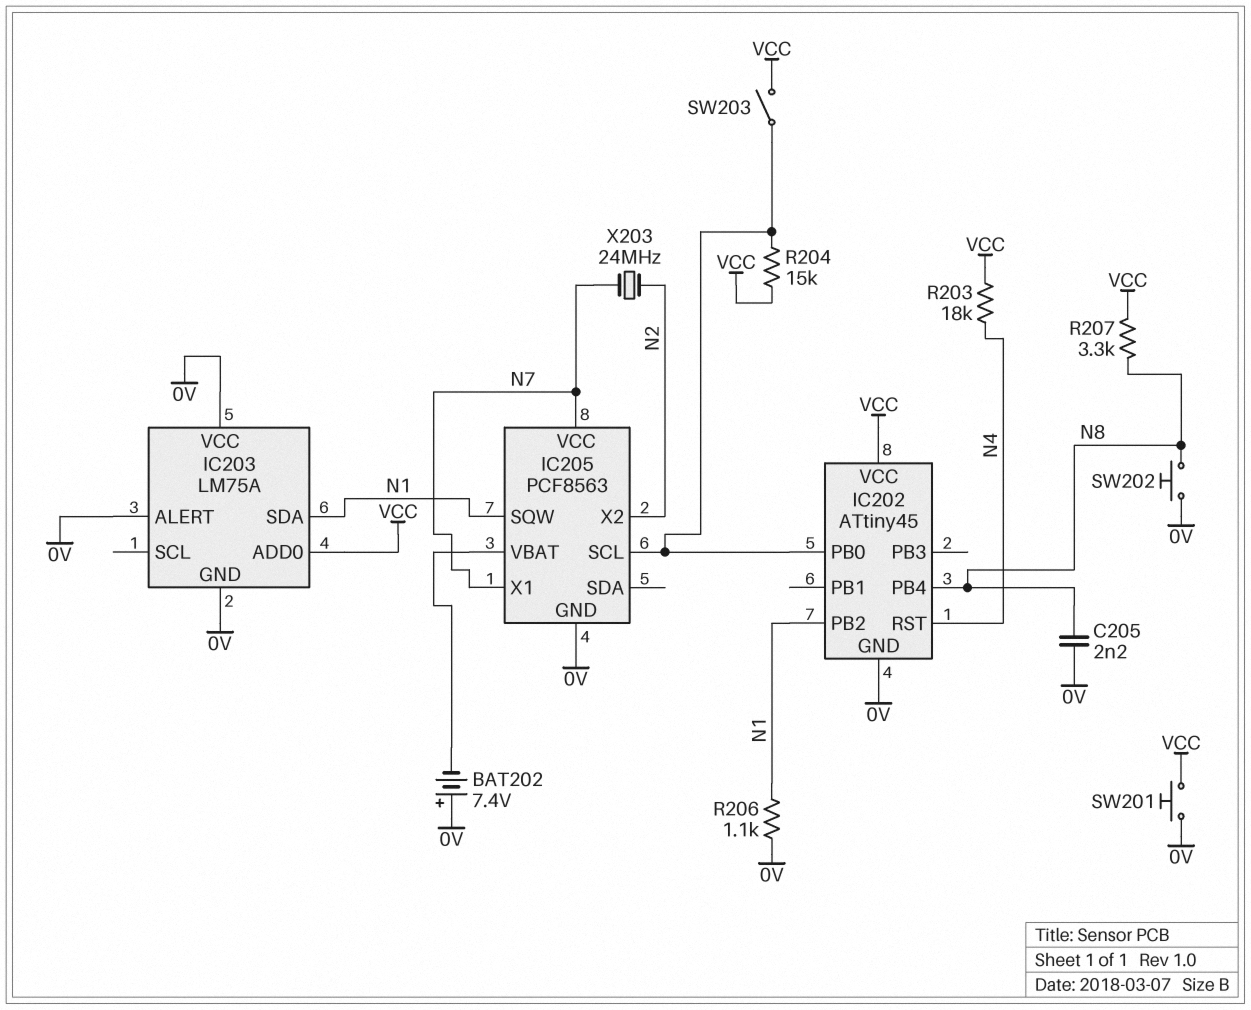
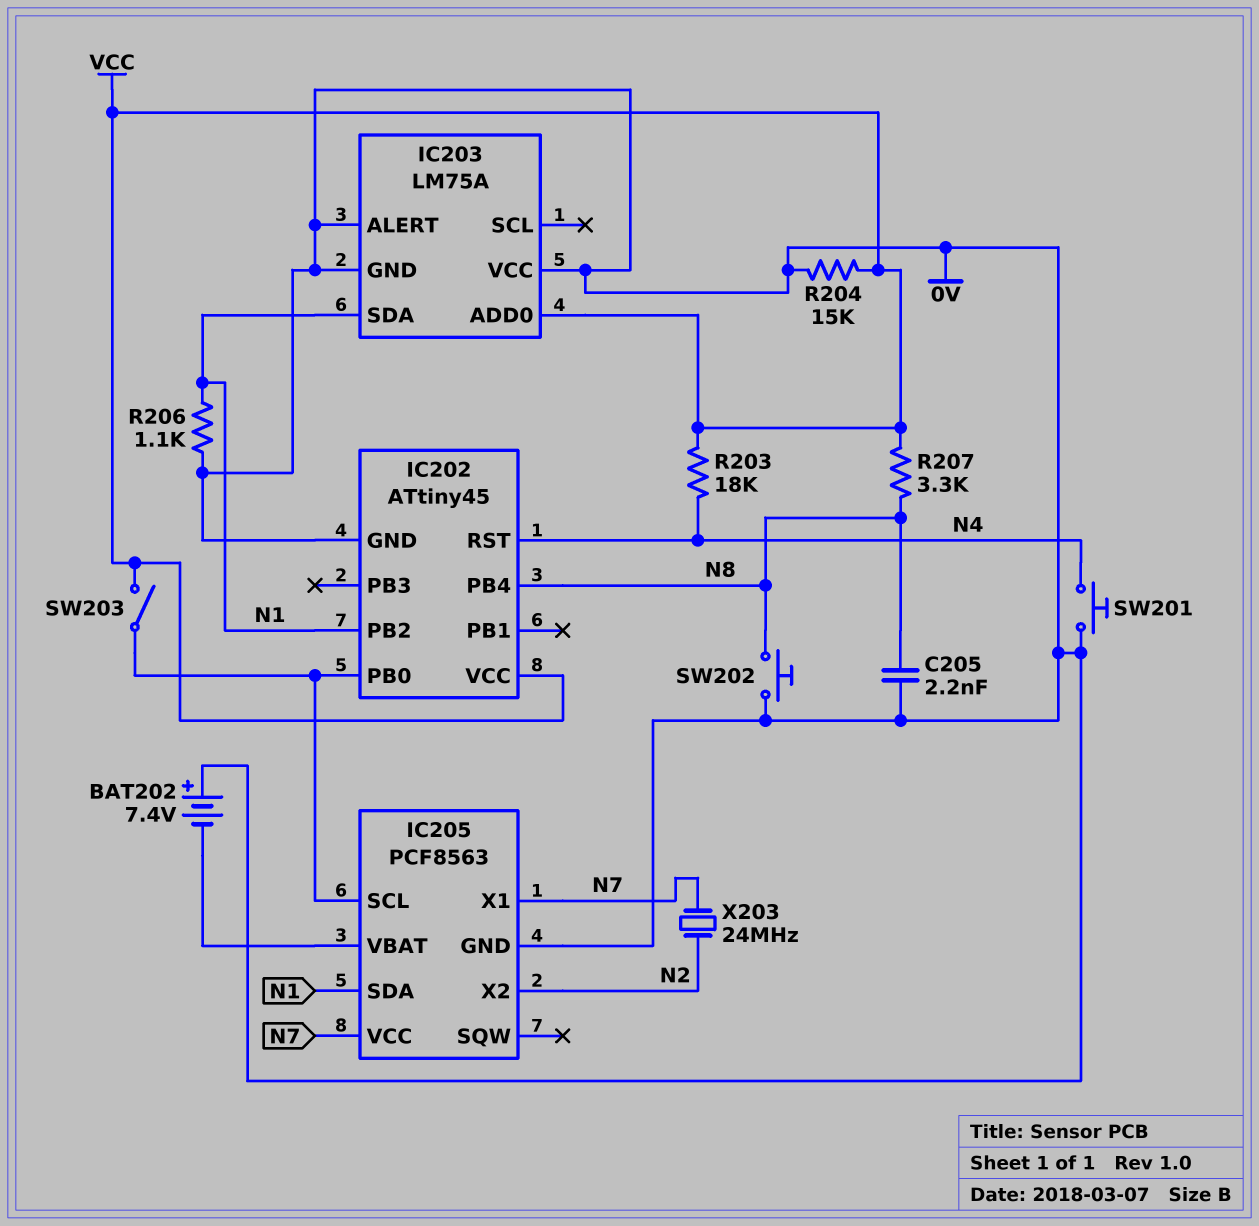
IC205 pin SDA: none -> N1
IC205 pin SQW: N1 -> none
R204: 15k (IC202/PB0, VCC) -> 15k (0V, VCC)
SW201: button (0V, VCC) -> button (0V, N4)

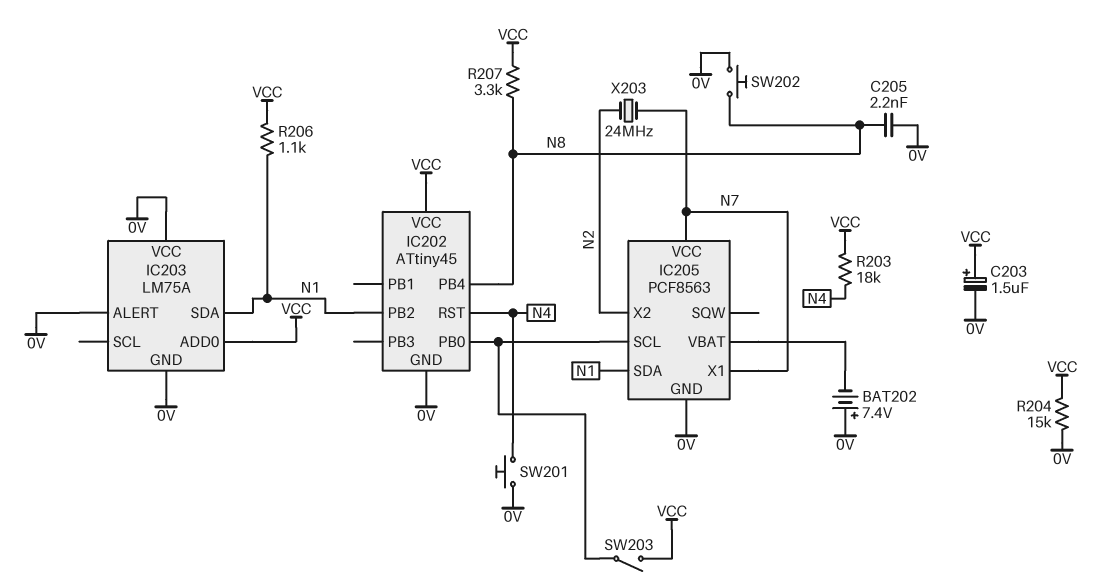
C203: none -> 1.5uF (plus VCC, minus 0V)
R206: 1.1k (0V, N1) -> 1.1k (N1, VCC)

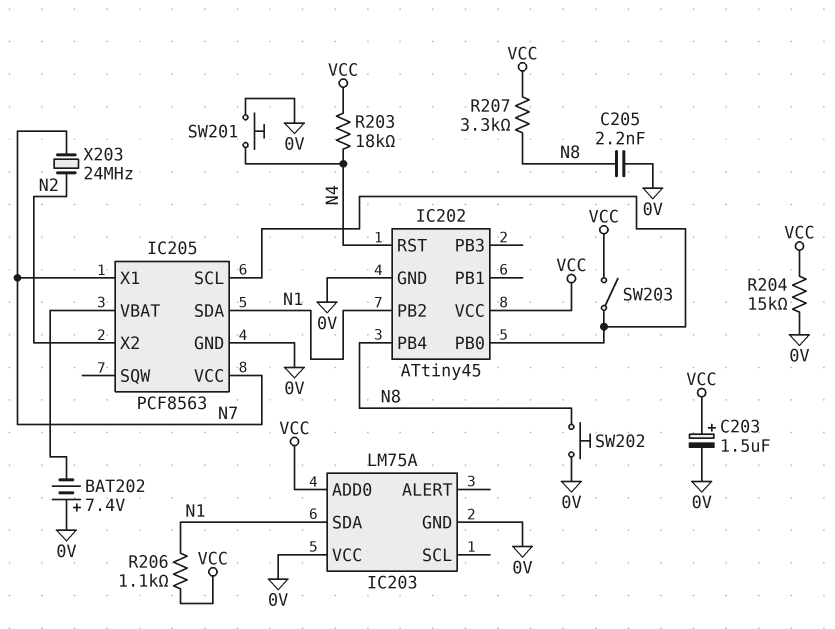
IC203 pin ALERT: 0V -> none

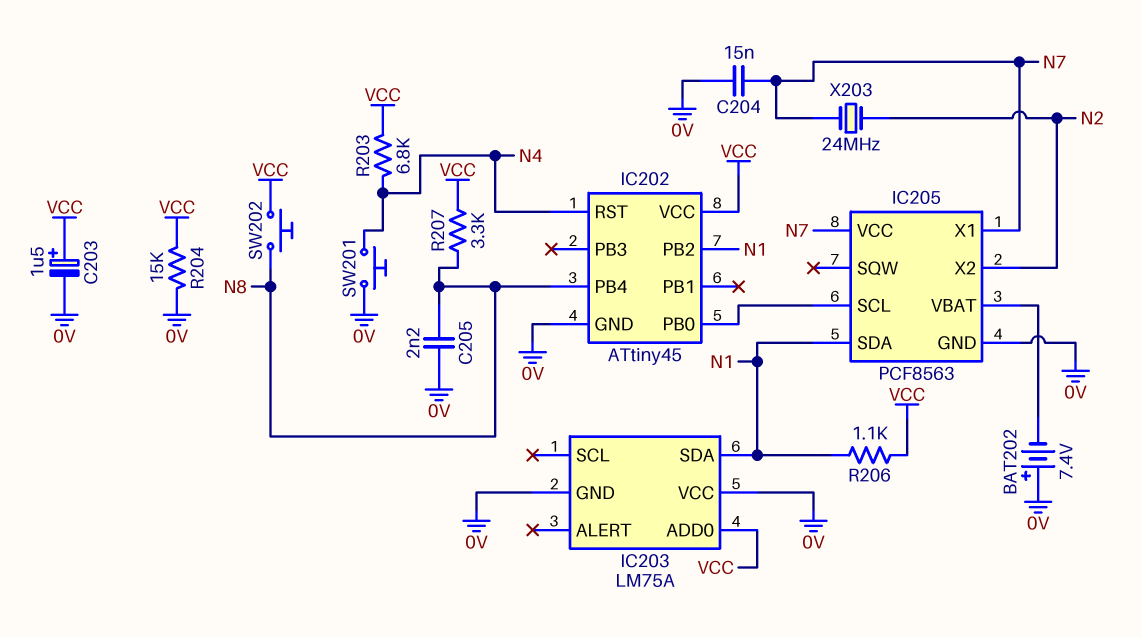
C204: none -> 15nF (0V, N7)
R203: 18k (N4, VCC) -> 6.8k (N4, VCC)
SW202: button (0V, N8) -> button (N8, VCC)
SW203: switch (IC202/PB0, VCC) -> none

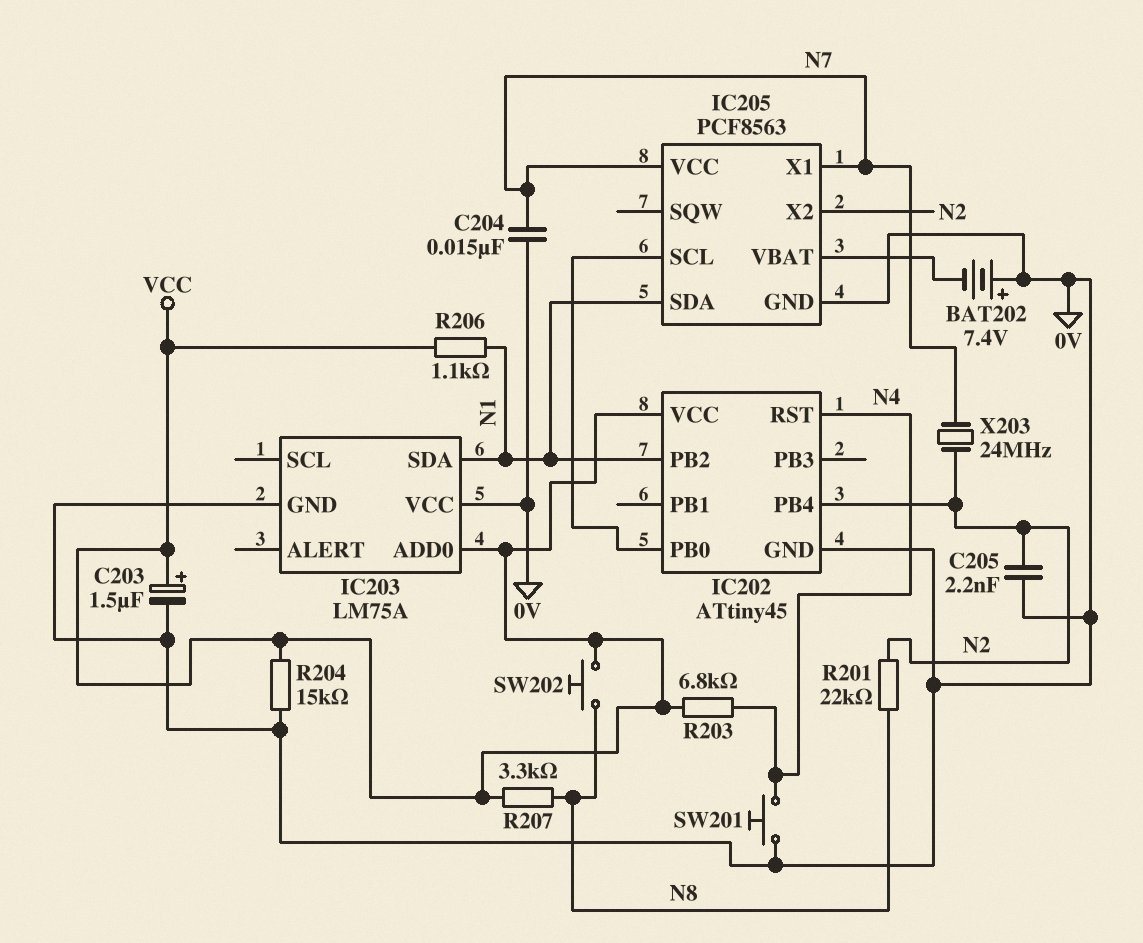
C205: 2.2nF (0V, N8) -> 2.2nF (0V, N2)
IC202 pin PB4: N8 -> N2
R201: none -> 22k (N2, N8)

